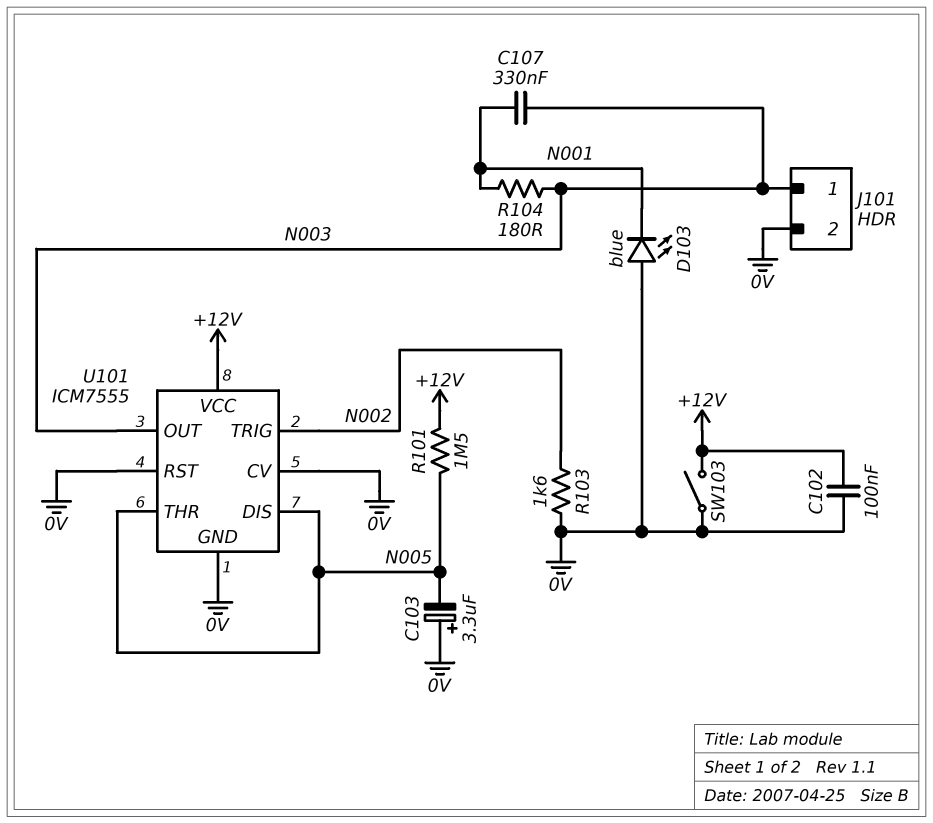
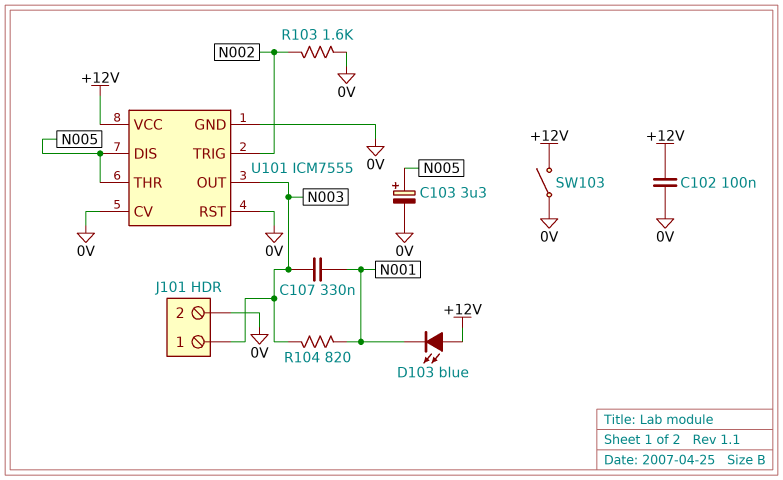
C103: 3.3uF (plus 0V, minus N005) -> 3.3uF (plus N005, minus 0V)
D103: LED blue (A 0V, K N001) -> LED blue (A +12V, K N001)
R101: 1.5M (+12V, N005) -> none
R104: 180 (N001, N003) -> 820 (N001, N003)

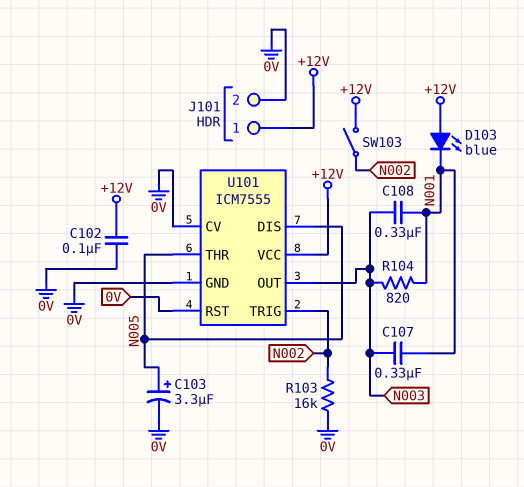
C108: none -> 330nF (N001, N003)
J101 pin 1: N003 -> +12V
R103: 1.6k (0V, N002) -> 16k (0V, N002)
SW103: switch (+12V, 0V) -> switch (+12V, N002)

